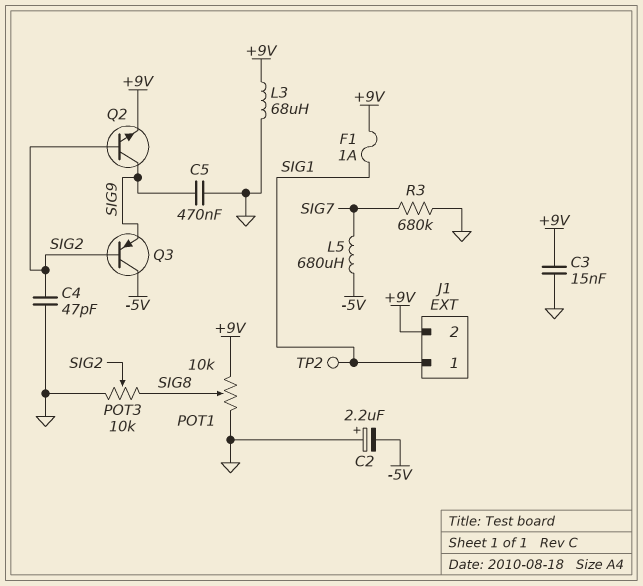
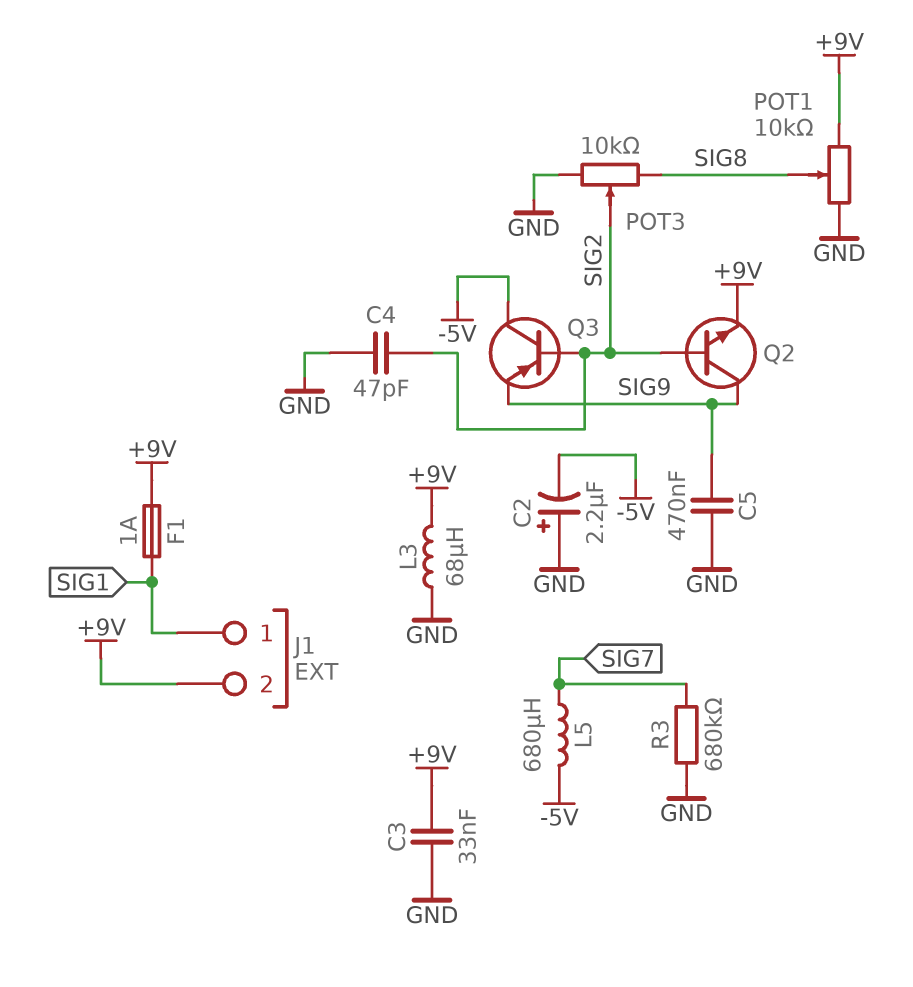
C3: 15nF (+9V, GND) -> 33nF (+9V, GND)
TP2: test point (SIG1) -> none

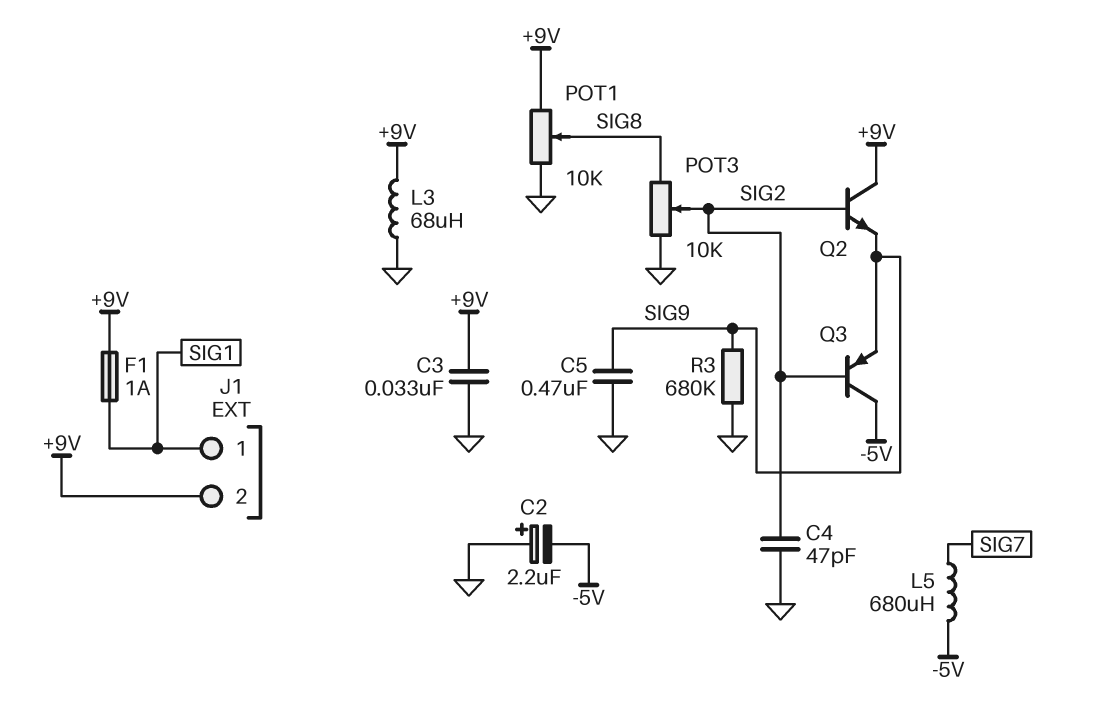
Q2: NPN (B SIG2, C SIG9, E +9V) -> NPN (B SIG2, C +9V, E SIG9)
R3: 680k (GND, SIG7) -> 680k (GND, SIG9)

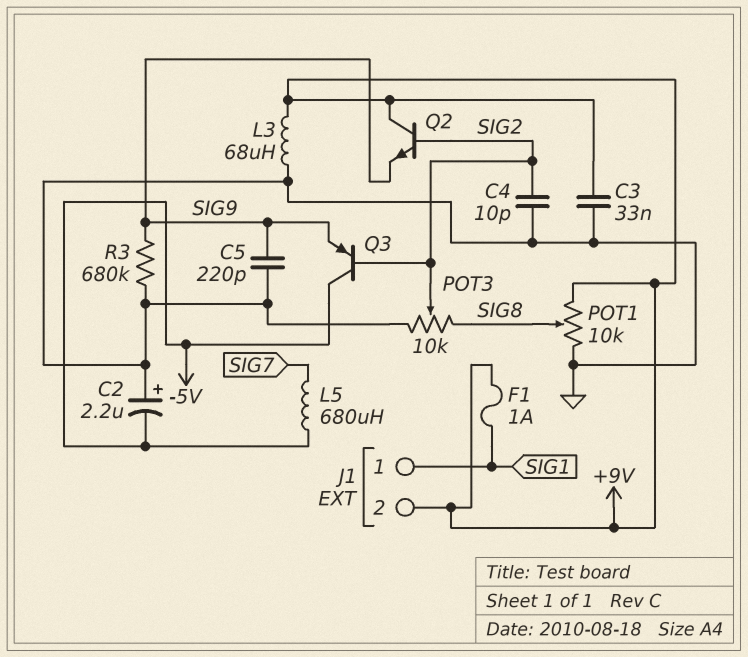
C4: 47pF (GND, SIG2) -> 10pF (GND, SIG2)
C5: 470nF (GND, SIG9) -> 220pF (GND, SIG9)

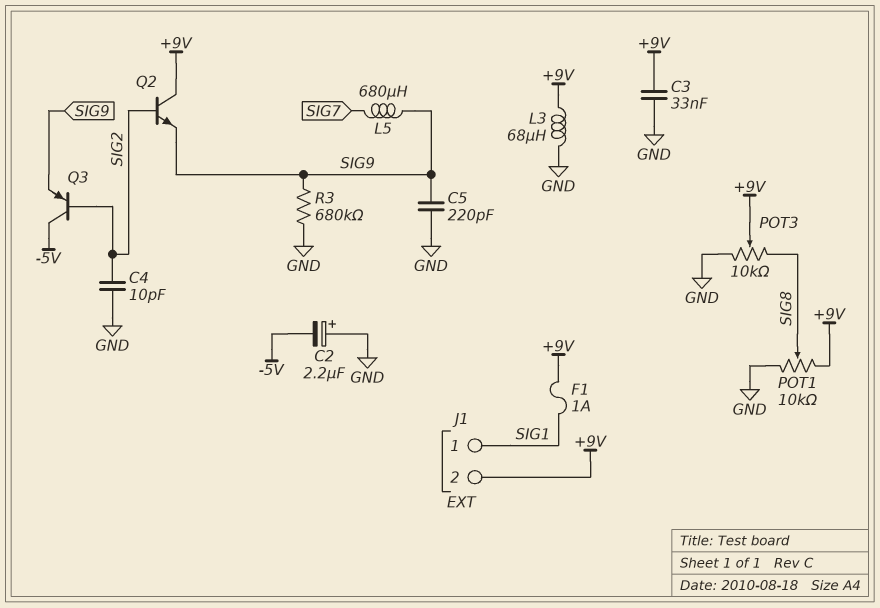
L5: 680uH (-5V, SIG7) -> 680uH (SIG7, SIG9)
POT3: 10k (GND, SIG8, wiper SIG2) -> 10k (GND, SIG8, wiper +9V)

